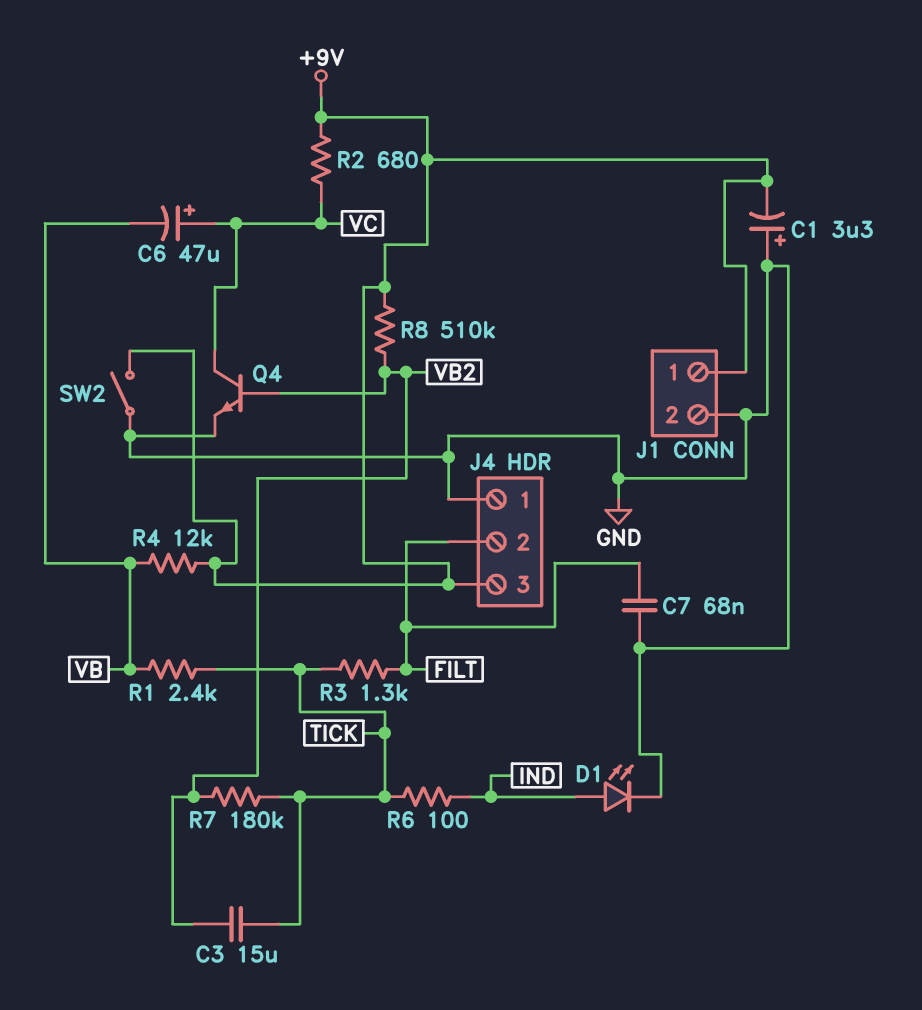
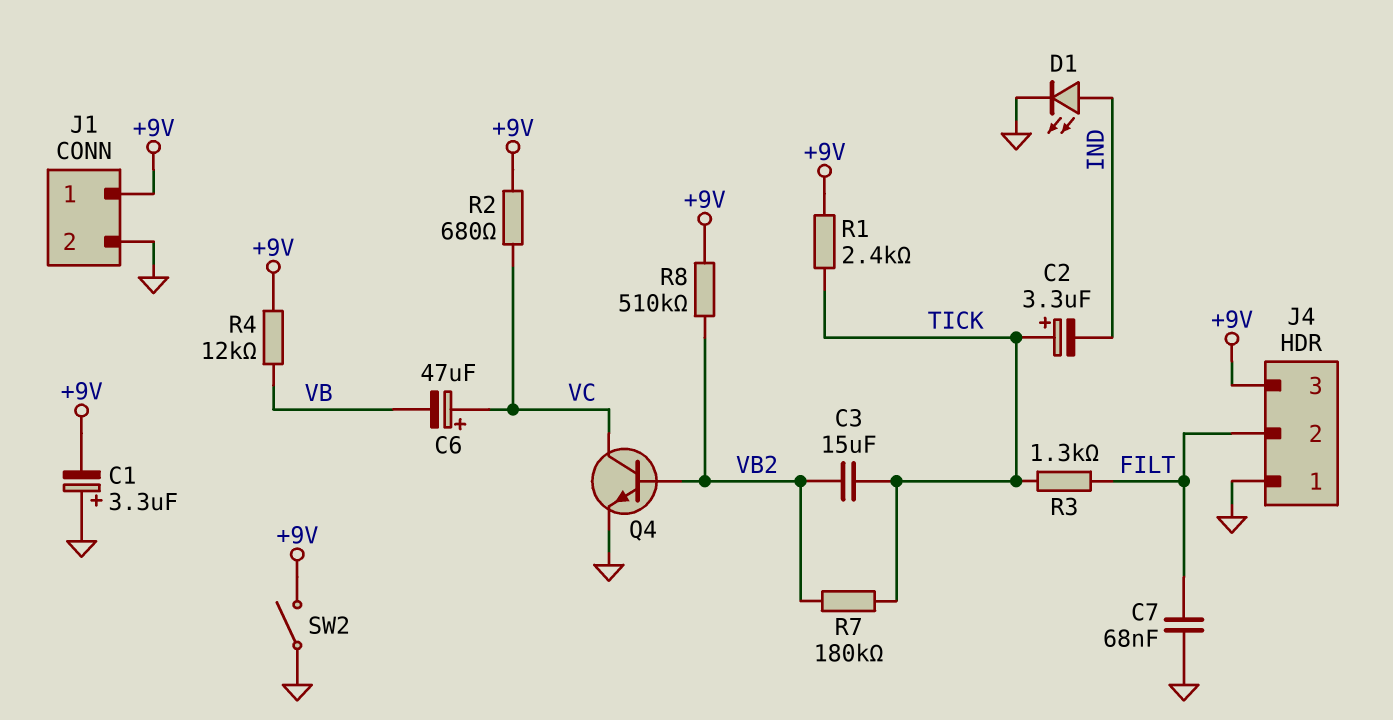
C2: none -> 3.3uF (plus TICK, minus IND)
R1: 2.4k (TICK, VB) -> 2.4k (+9V, TICK)
R6: 100 (IND, TICK) -> none

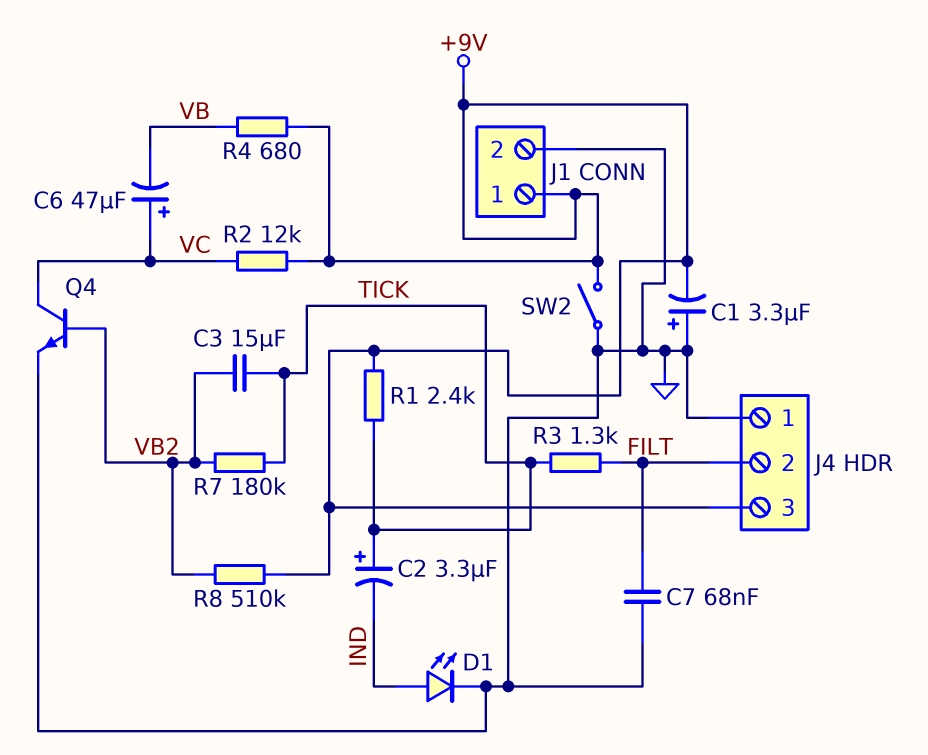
R2: 680 (+9V, VC) -> 12k (+9V, VC)
R4: 12k (+9V, VB) -> 680 (+9V, VB)

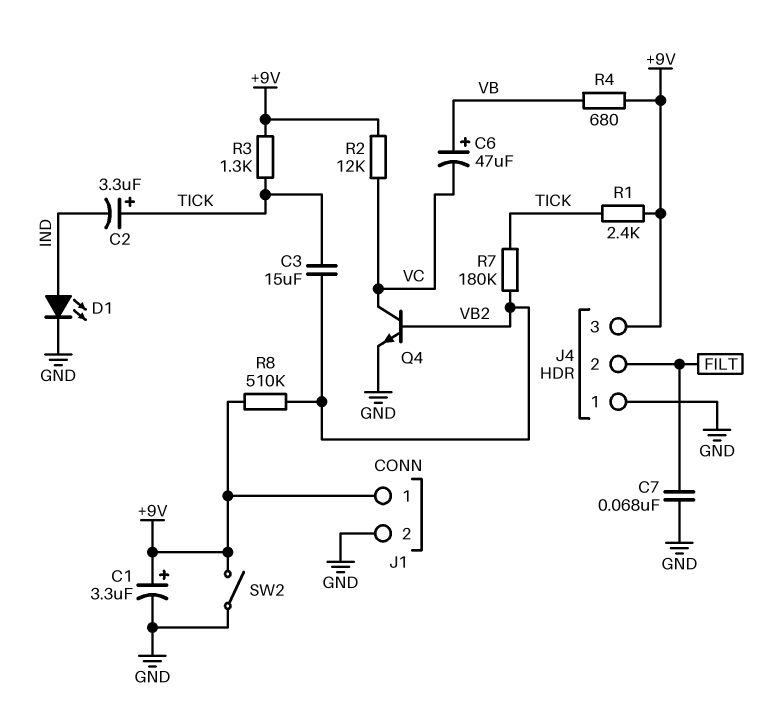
C1: 3.3uF (plus GND, minus +9V) -> 3.3uF (plus +9V, minus GND)
C6: 47uF (plus VC, minus VB) -> 47uF (plus VB, minus VC)
R3: 1.3k (FILT, TICK) -> 1.3k (+9V, TICK)

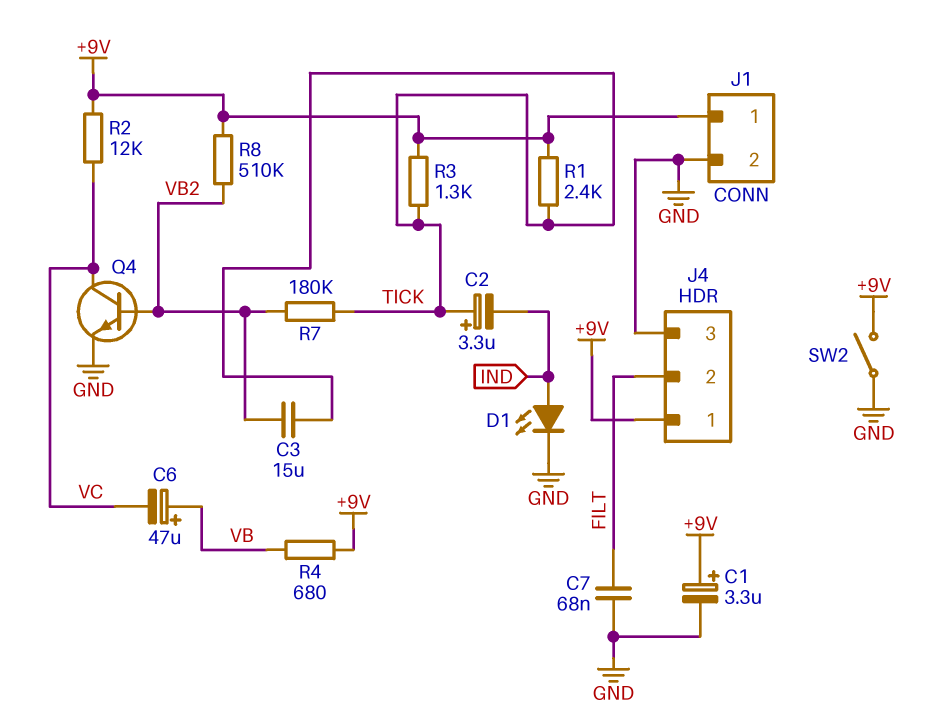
J4 pin 1: GND -> +9V
J4 pin 3: +9V -> GND

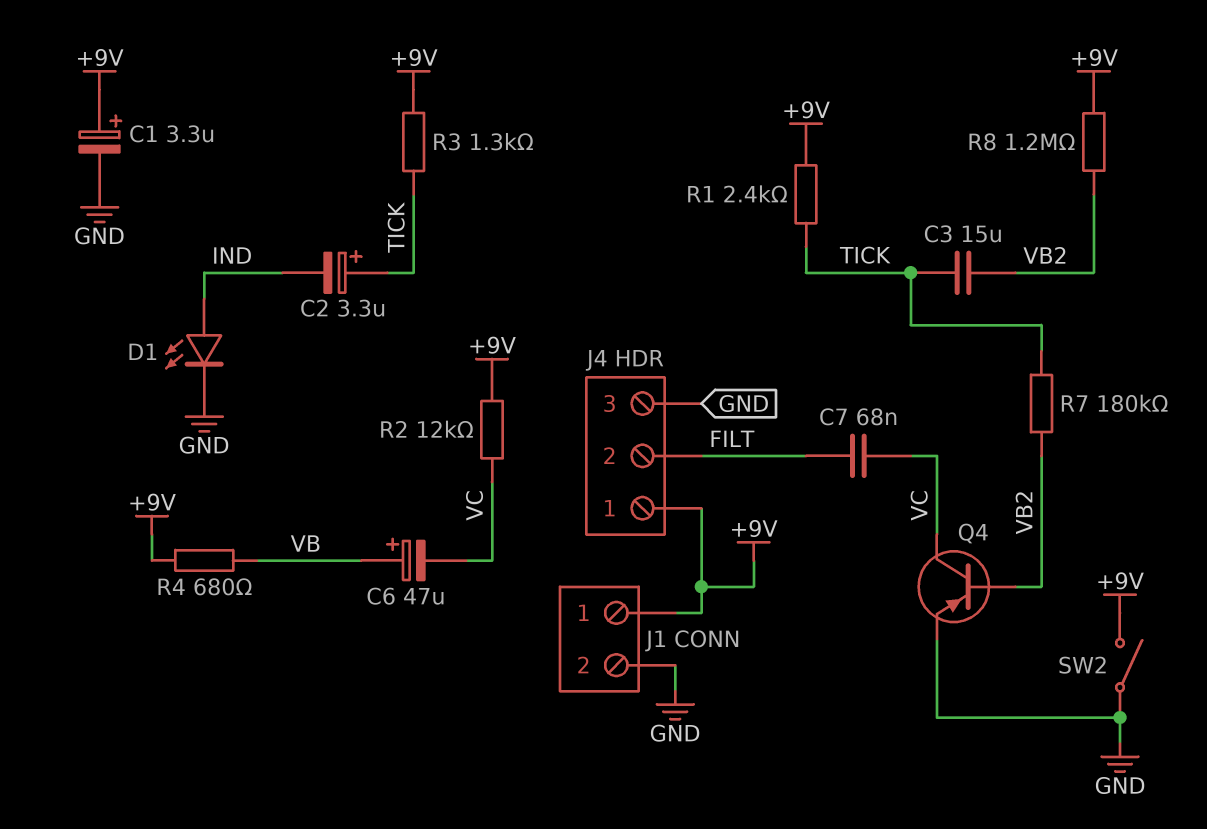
C7: 68nF (FILT, GND) -> 68nF (FILT, VC)
Q4: NPN (B VB2, C VC, E GND) -> PNP (B VB2, C VC, E GND)
R8: 510k (+9V, VB2) -> 1.2M (+9V, VB2)

